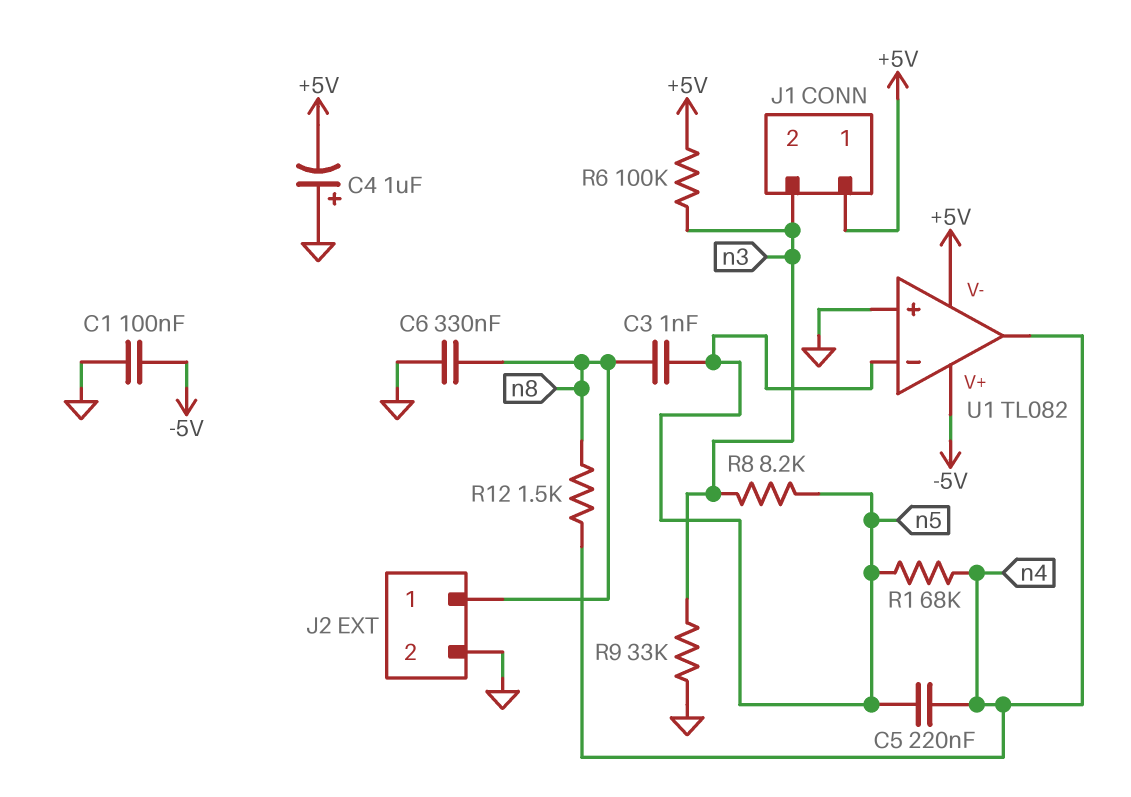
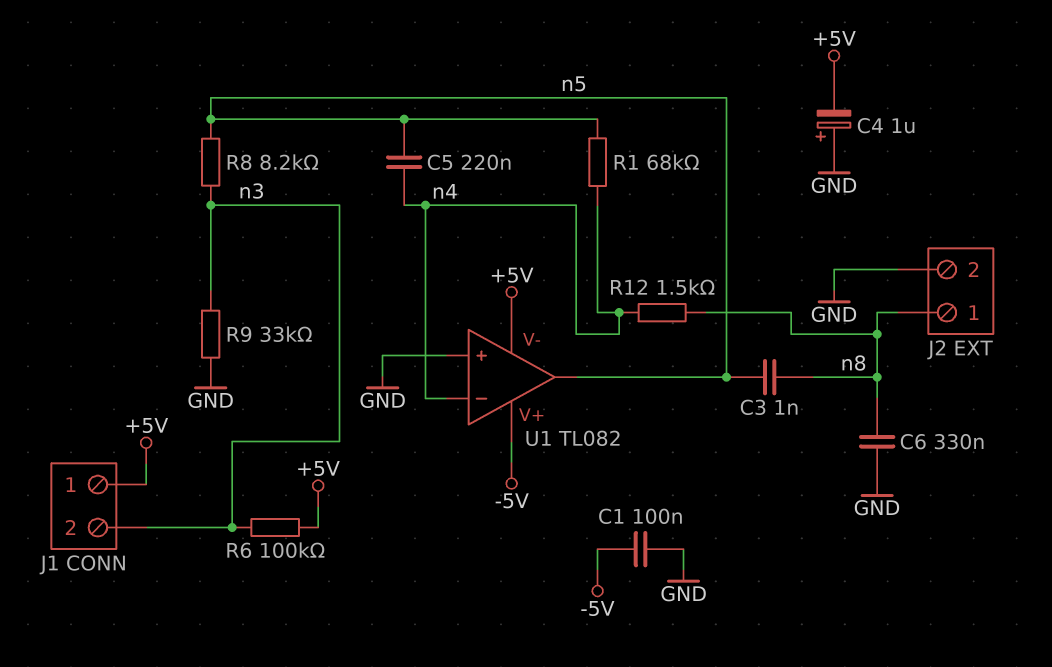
U1 pin in-: n5 -> n4
U1 pin out: n4 -> n5

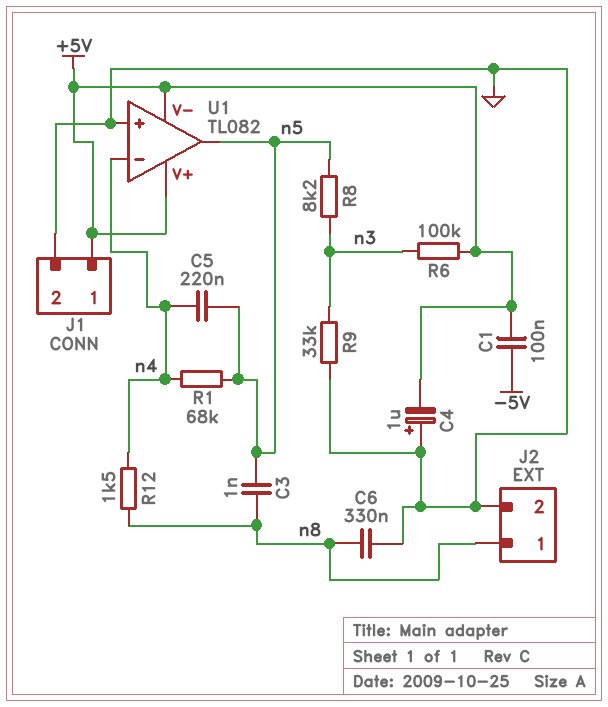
C1: 100nF (-5V, GND) -> 100nF (+5V, -5V)
J1 pin 2: n3 -> GND
U1 pin V+: -5V -> +5V

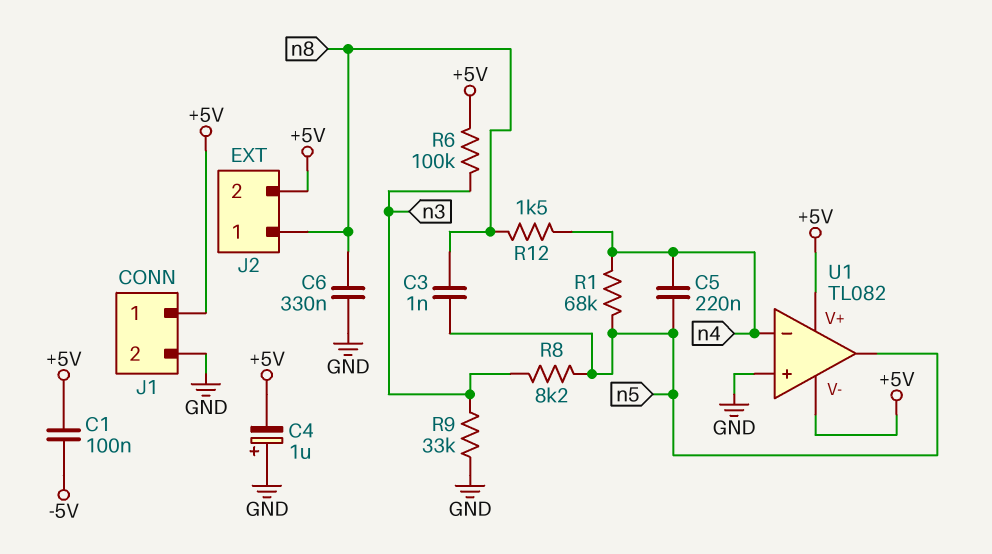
J2 pin 2: GND -> +5V

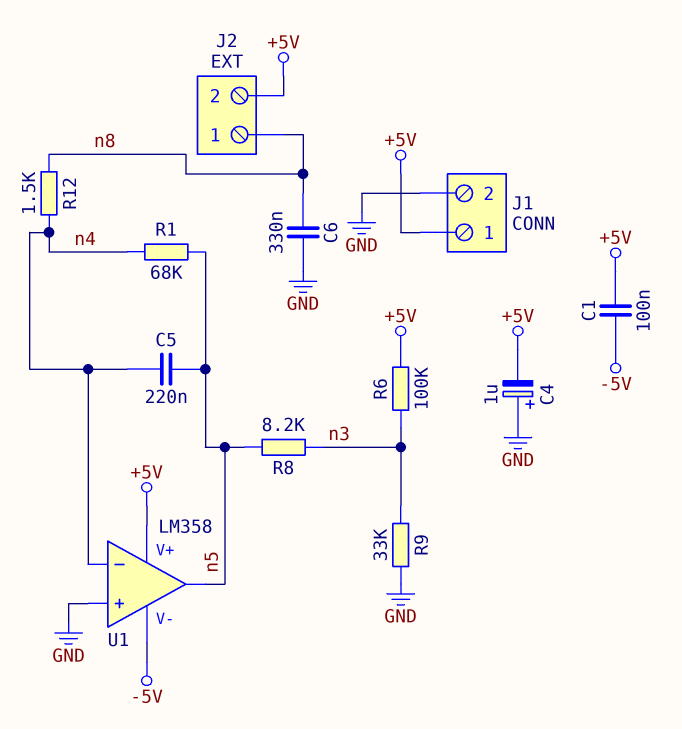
C3: 1nF (n5, n8) -> none
U1: TL082 -> LM358
U1 pin V-: +5V -> -5V

